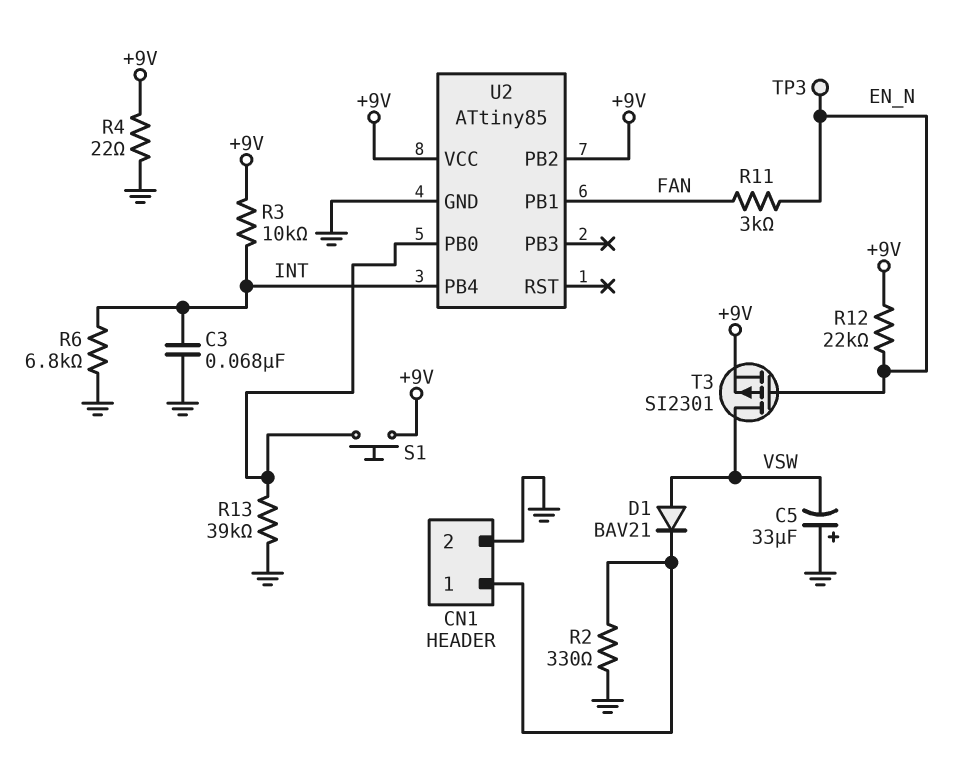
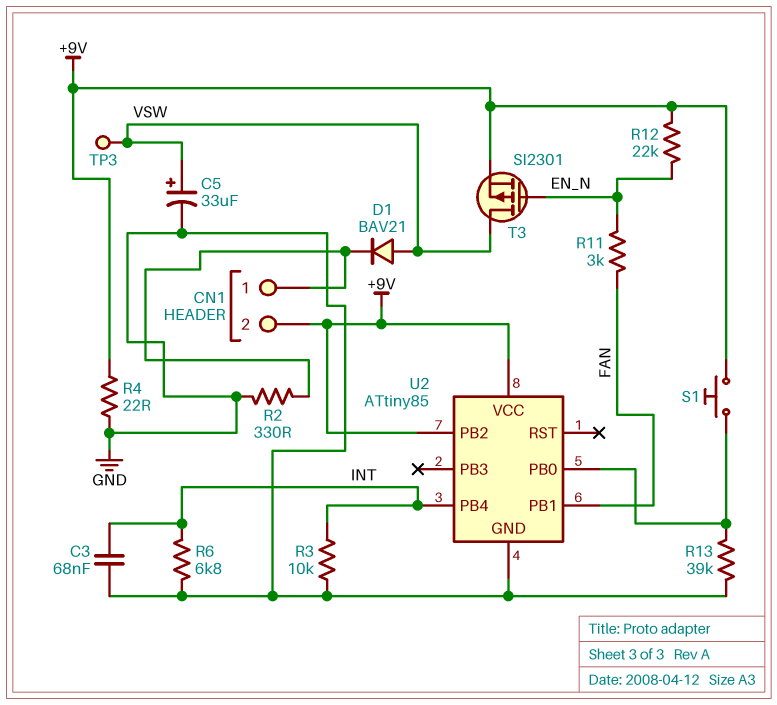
C5: 33uF (plus GND, minus VSW) -> 33uF (plus VSW, minus GND)
CN1 pin 2: GND -> +9V
R3: 10k (+9V, INT) -> 10k (GND, INT)
TP3: test point (EN_N) -> test point (VSW)

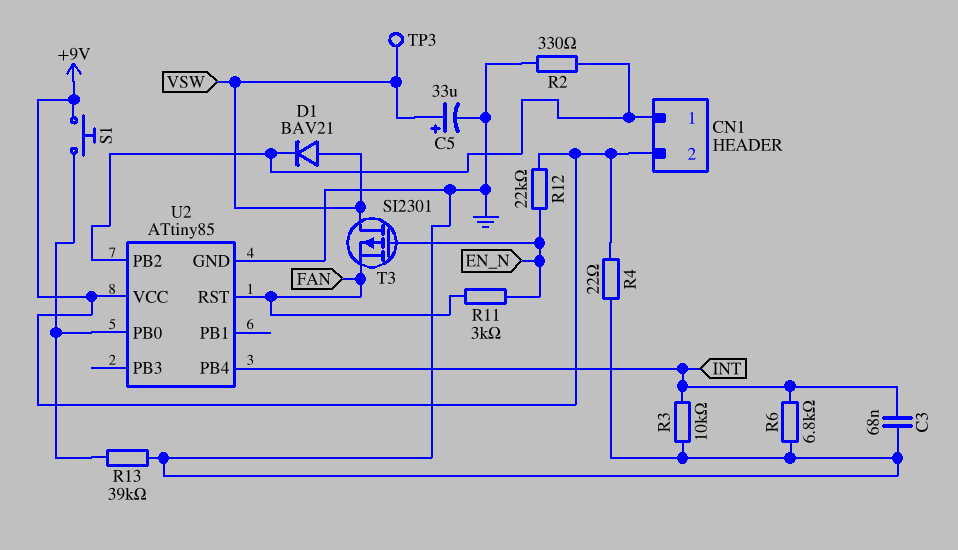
T3: PMOS SI2301 (G EN_N, D VSW, S +9V) -> PMOS SI2301 (G EN_N, D VSW, S FAN)
U2 pin PB1: FAN -> none
U2 pin PB2: +9V -> CN1/1
U2 pin RST: none -> FAN

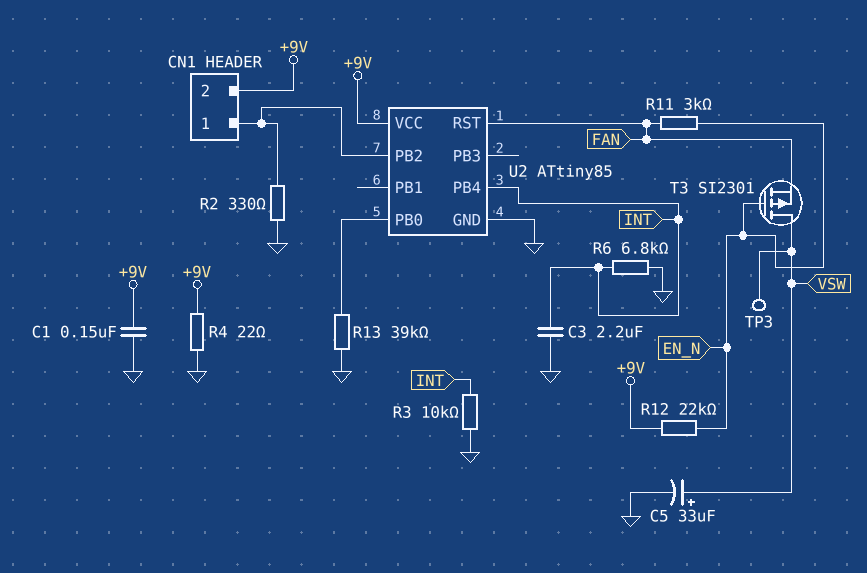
C1: none -> 150nF (+9V, GND)
C3: 68nF (GND, INT) -> 2.2uF (GND, INT)
D1: diode BAV21 (A VSW, K CN1/1) -> none
S1: button (+9V, U2/PB0) -> none

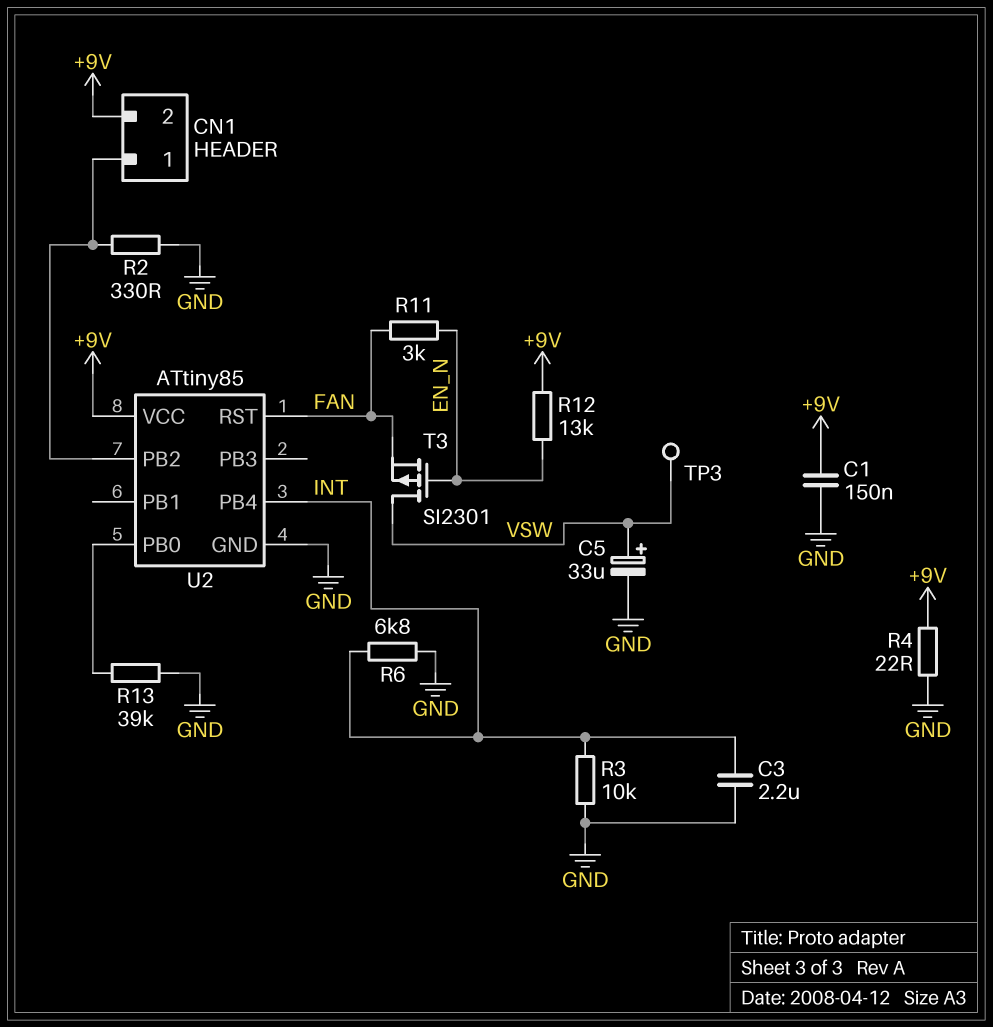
R12: 22k (+9V, EN_N) -> 13k (+9V, EN_N)

